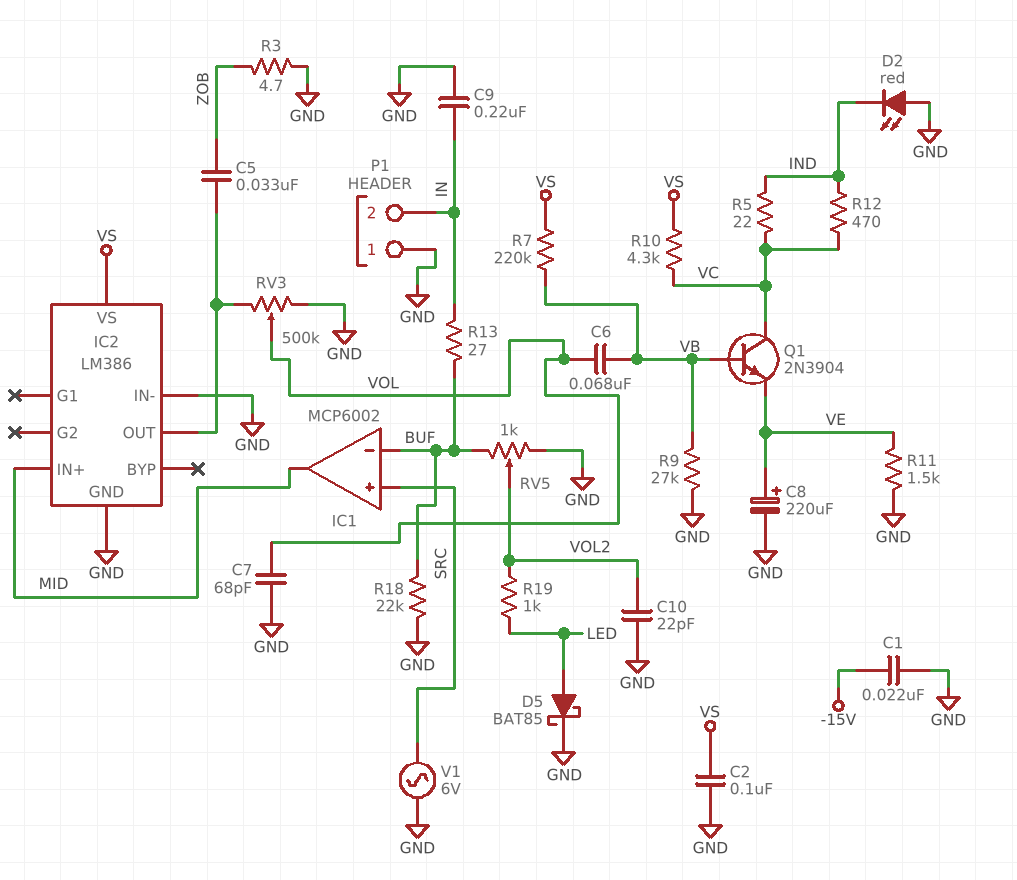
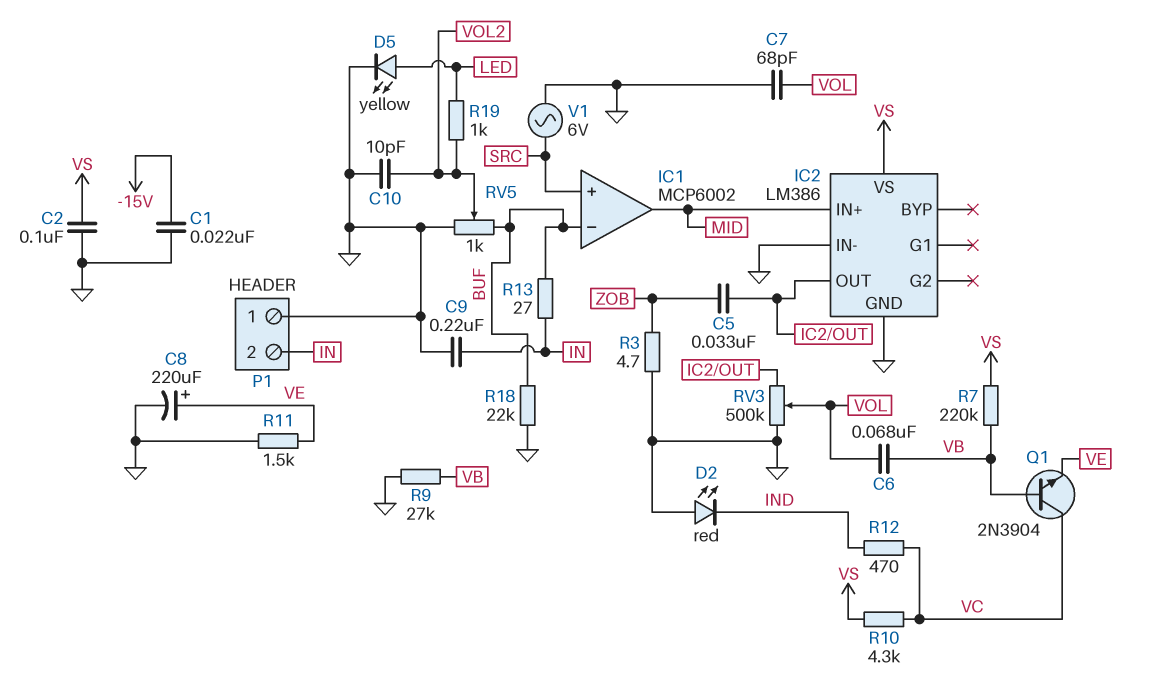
C10: 22pF (GND, VOL2) -> 10pF (GND, VOL2)
D5: schottky BAT85 (A LED, K GND) -> LED yellow (A LED, K GND)
R5: 22 (IND, VC) -> none

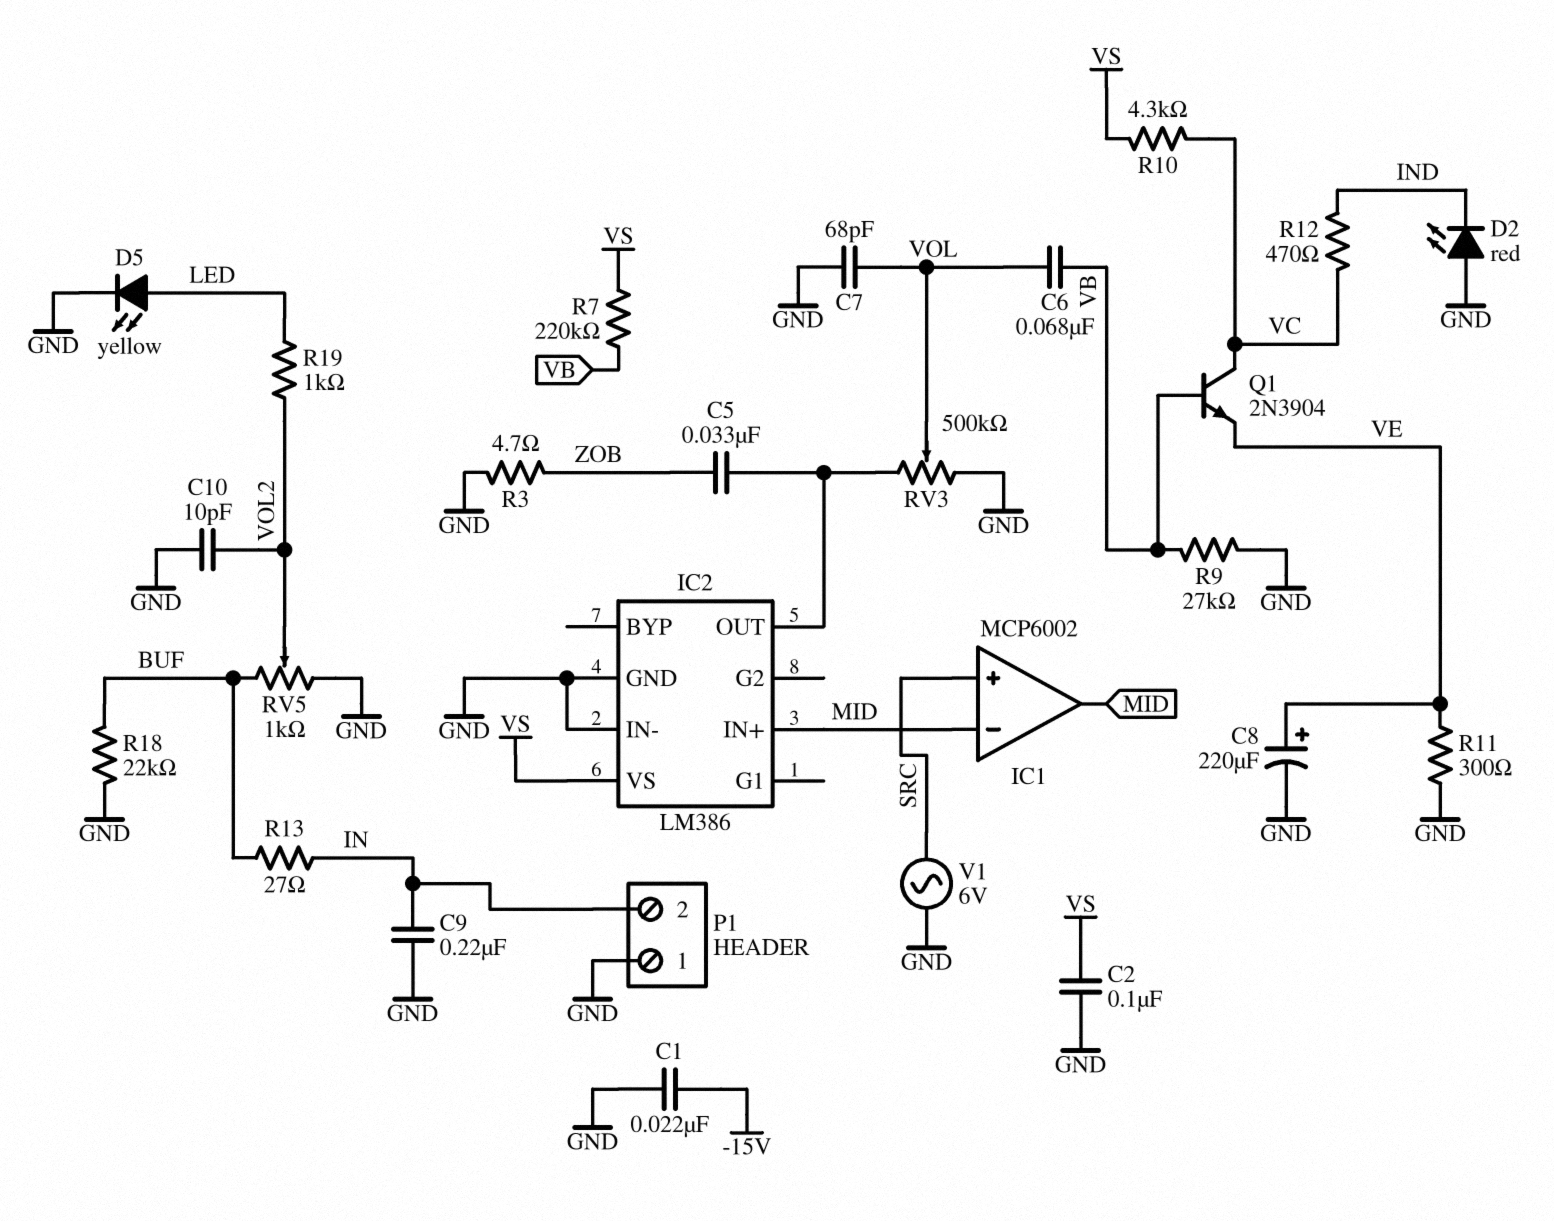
IC1 pin in-: BUF -> MID
R11: 1.5k (GND, VE) -> 300 (GND, VE)

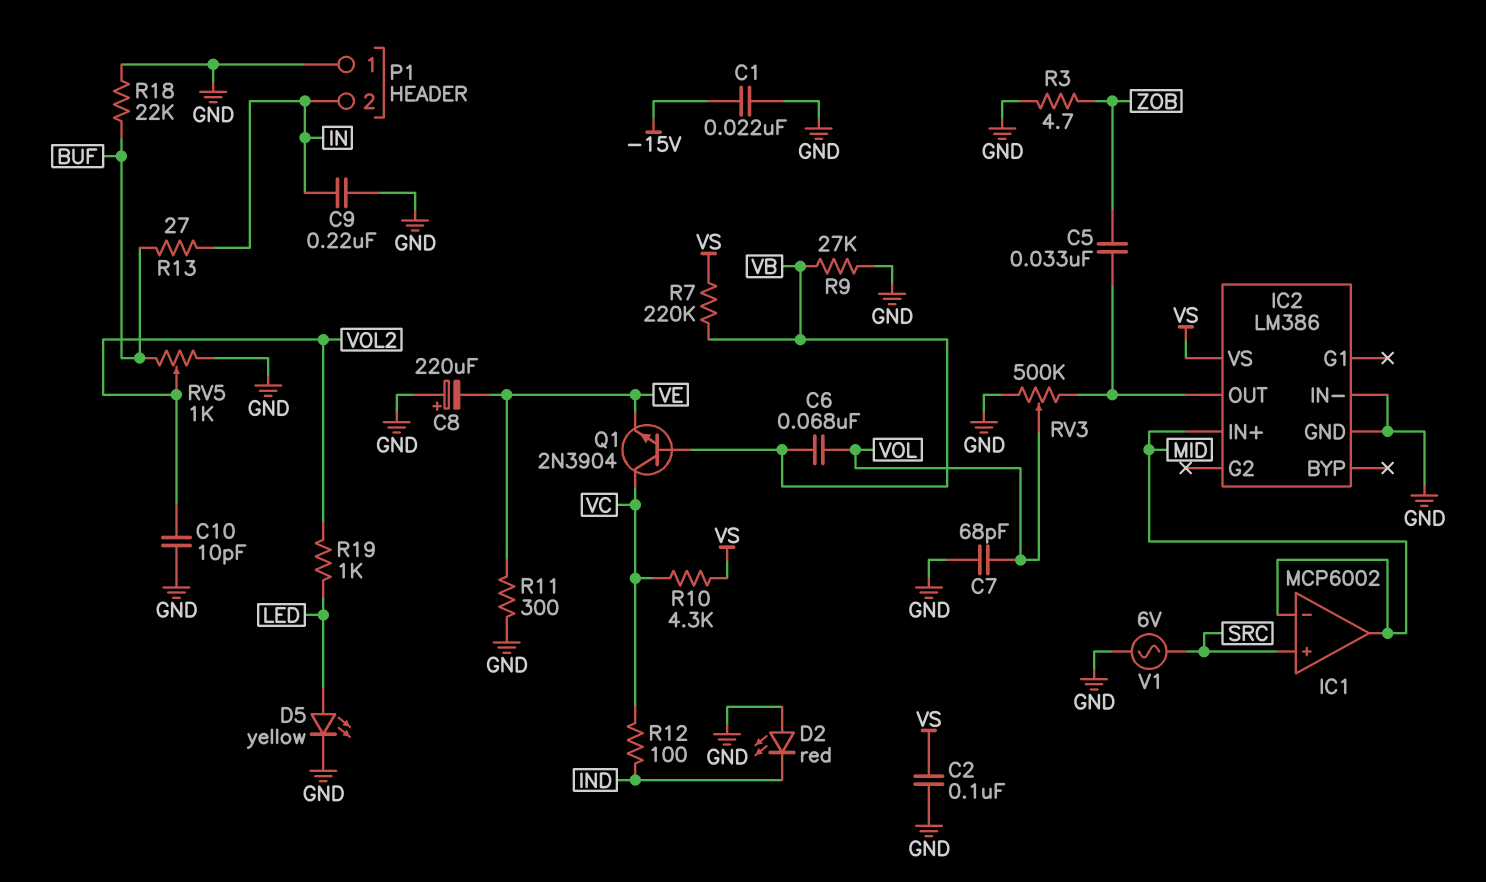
C8: 220uF (plus VE, minus GND) -> 220uF (plus GND, minus VE)
R12: 470 (IND, VC) -> 100 (IND, VC)

